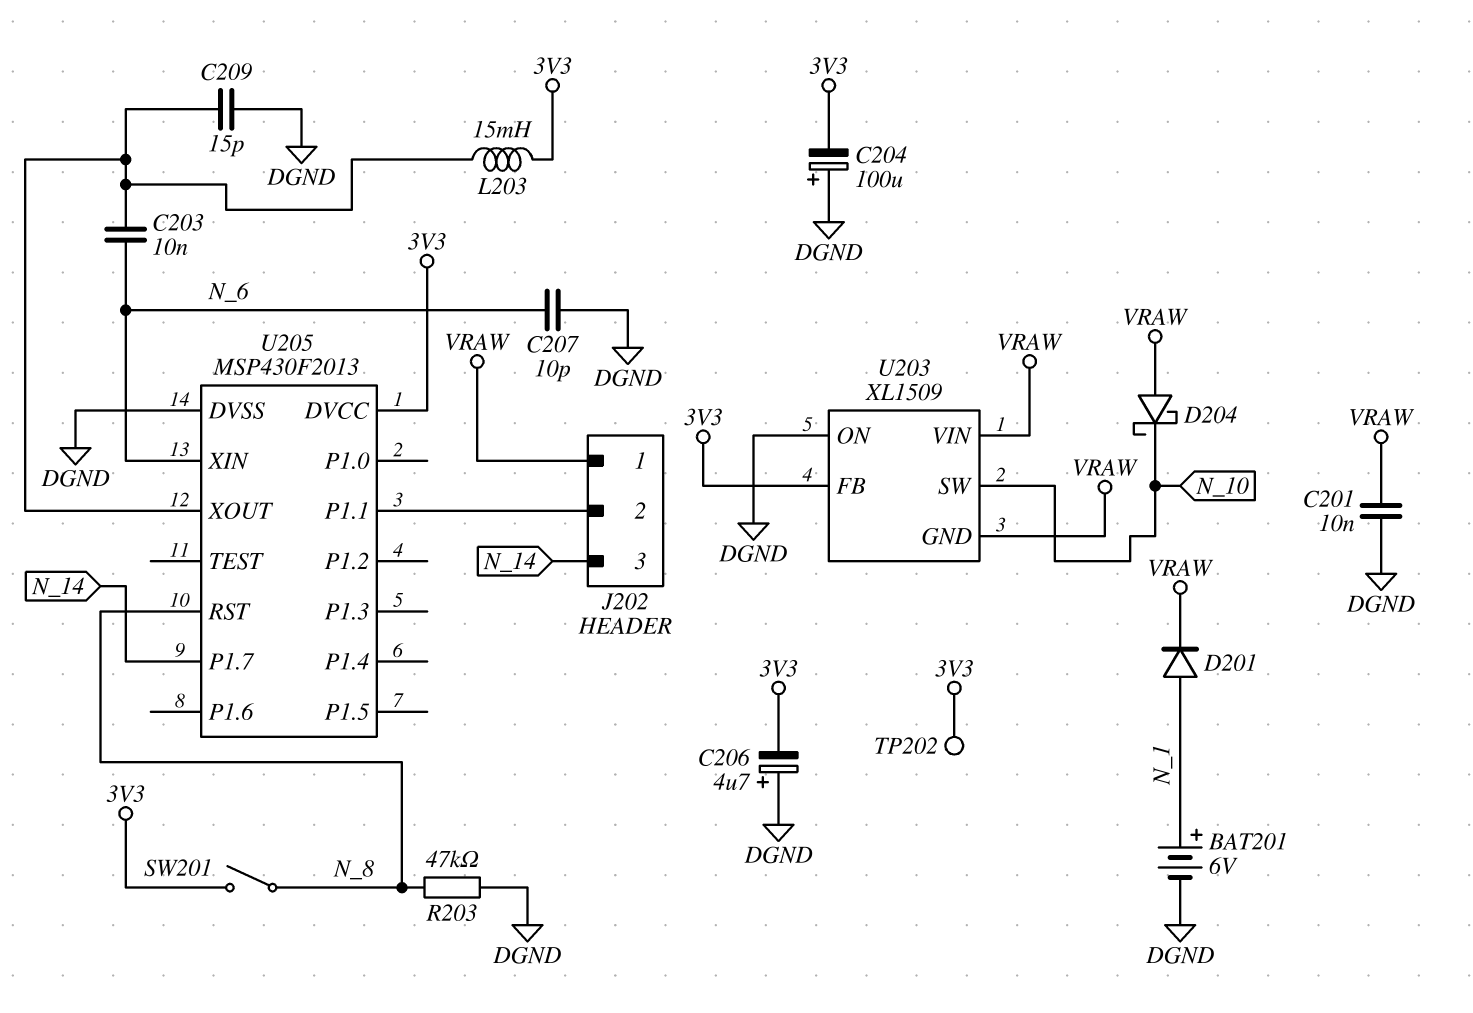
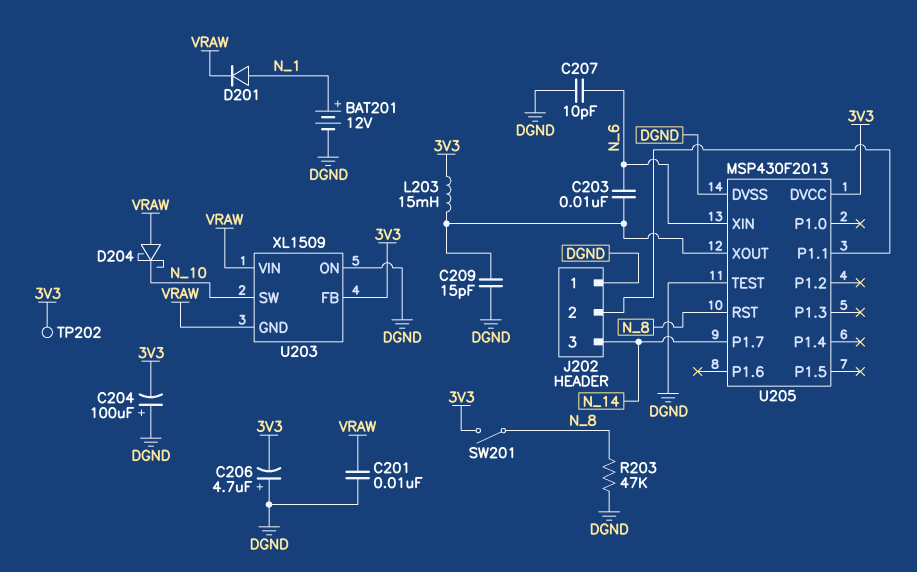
BAT201: 6V (plus N_1, minus DGND) -> 12V (plus N_1, minus DGND)
J202 pin 1: VRAW -> DGND
U205 pin TEST: none -> DGND

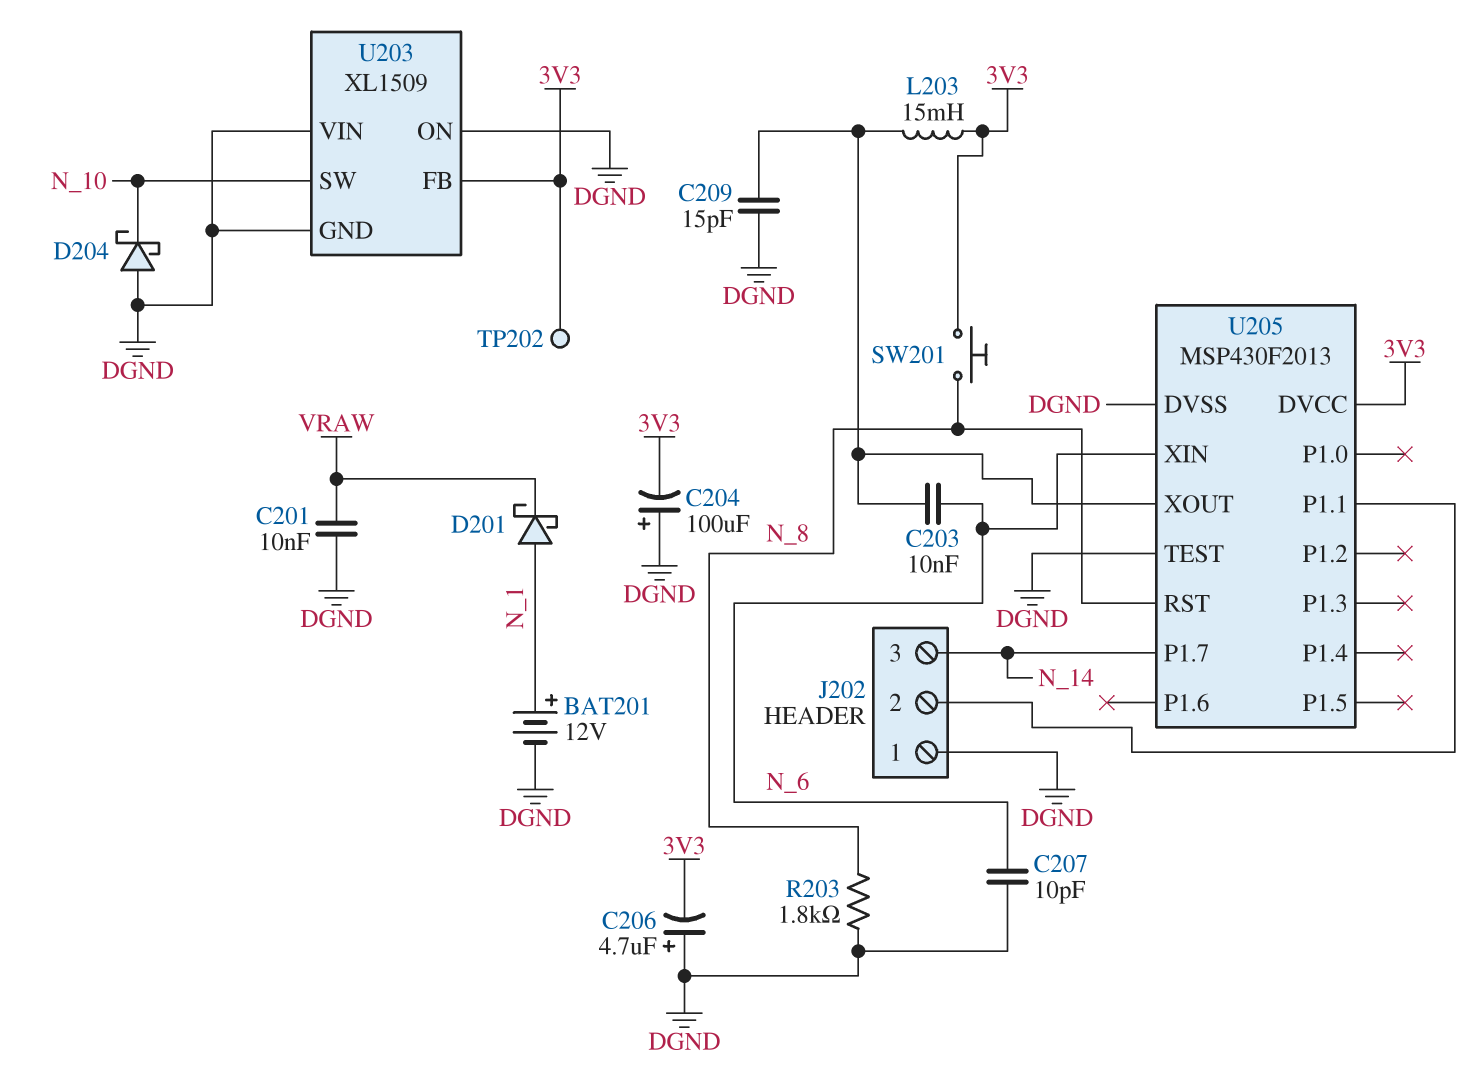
D201: diode (A N_1, K VRAW) -> schottky (A N_1, K VRAW)
D204: schottky (A VRAW, K N_10) -> schottky (A DGND, K N_10)
R203: 47k (DGND, N_8) -> 1.8k (DGND, N_8)
SW201: switch (3V3, N_8) -> button (3V3, N_8)
U203 pin GND: VRAW -> DGND
U203 pin VIN: VRAW -> DGND

